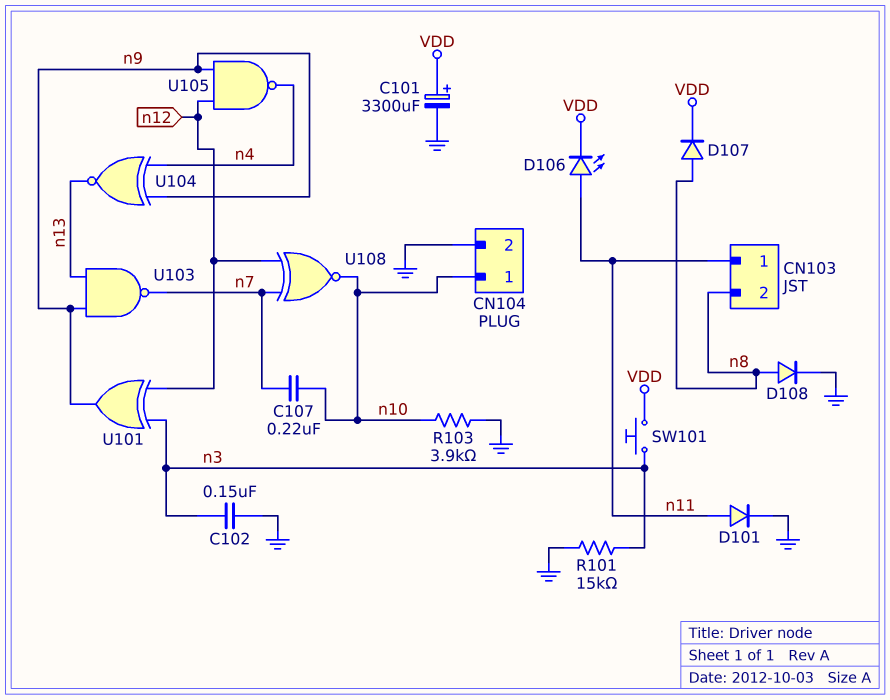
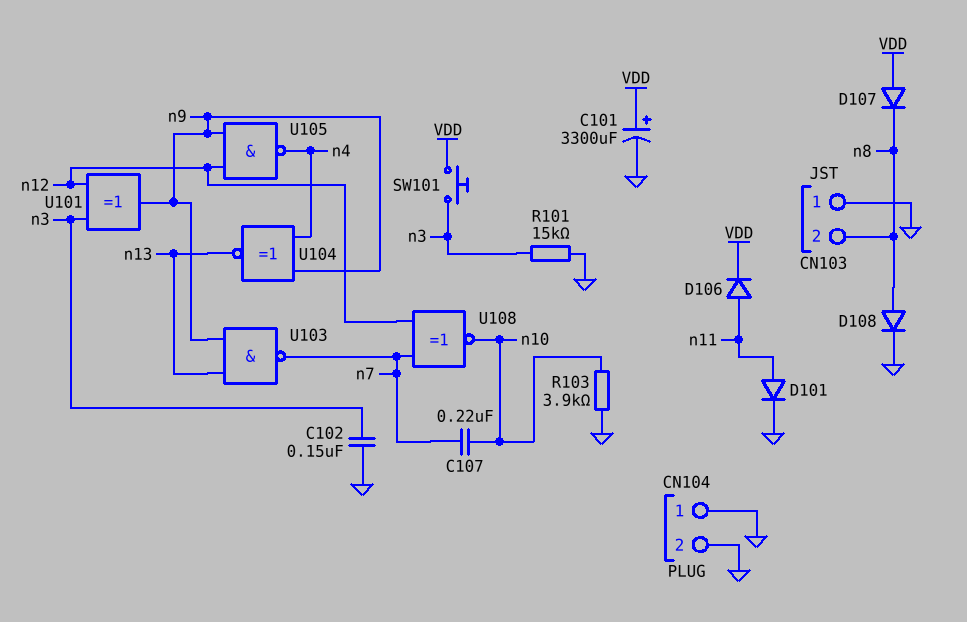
CN103 pin 1: n11 -> GND
CN104 pin 1: n10 -> GND
D106: LED (A n11, K VDD) -> diode (A n11, K VDD)
D107: diode (A n8, K VDD) -> diode (A VDD, K n8)

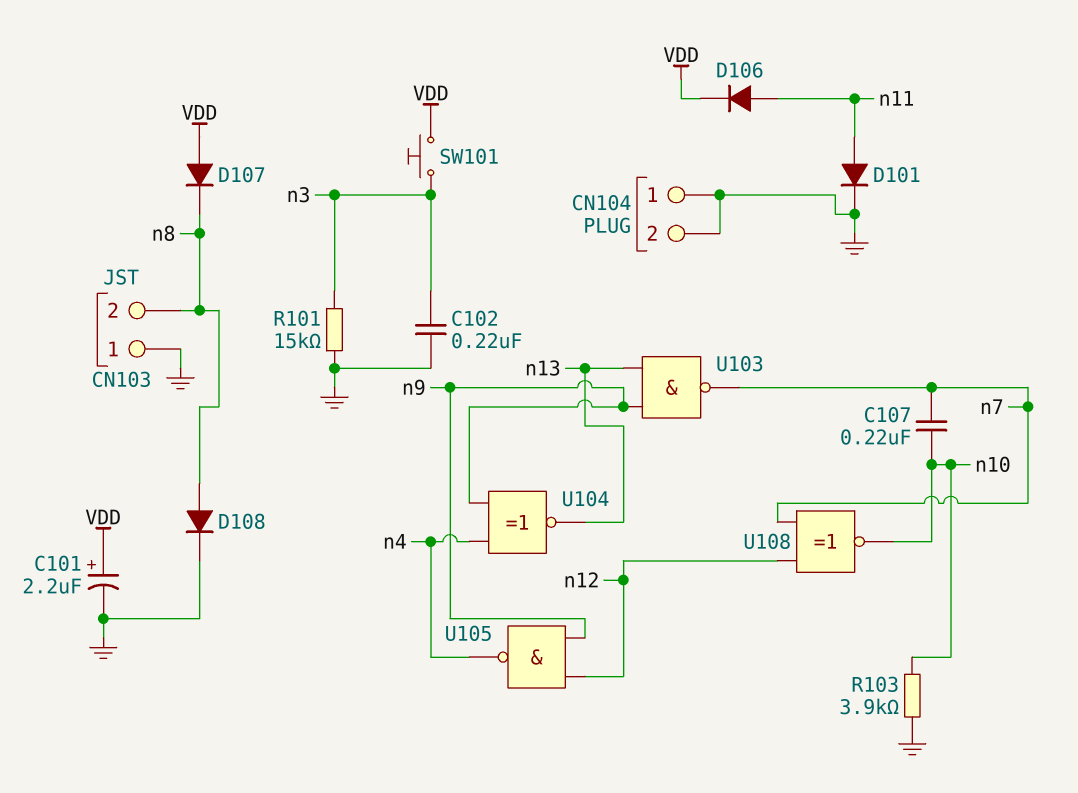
C101: 3300uF (plus VDD, minus GND) -> 2.2uF (plus VDD, minus GND)
C102: 150nF (GND, n3) -> 220nF (GND, n3)
U101: XOR (in n3, in n12, out n9) -> none

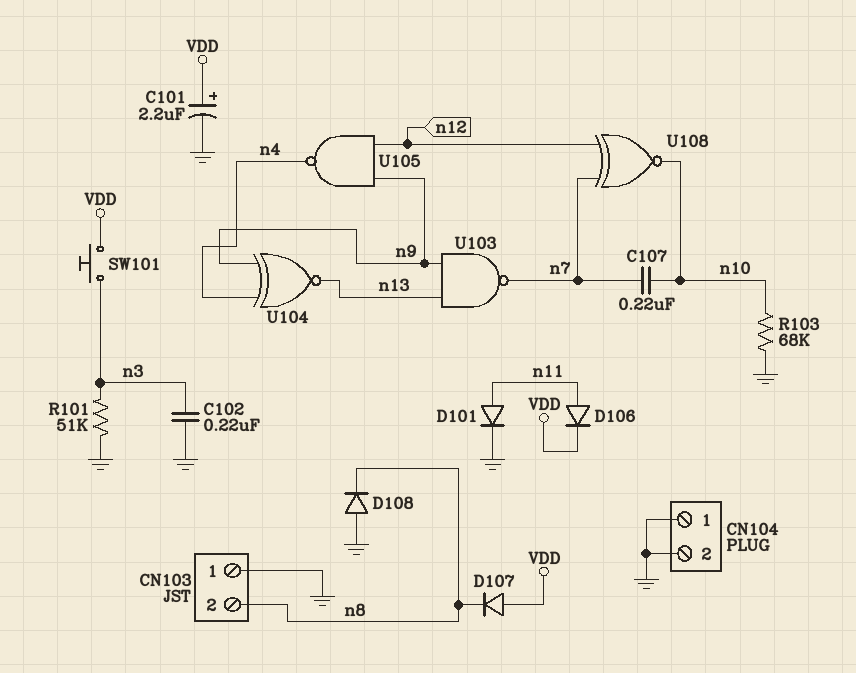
D108: diode (A n8, K GND) -> diode (A GND, K n8)
R101: 15k (GND, n3) -> 51k (GND, n3)
R103: 3.9k (GND, n10) -> 68k (GND, n10)

